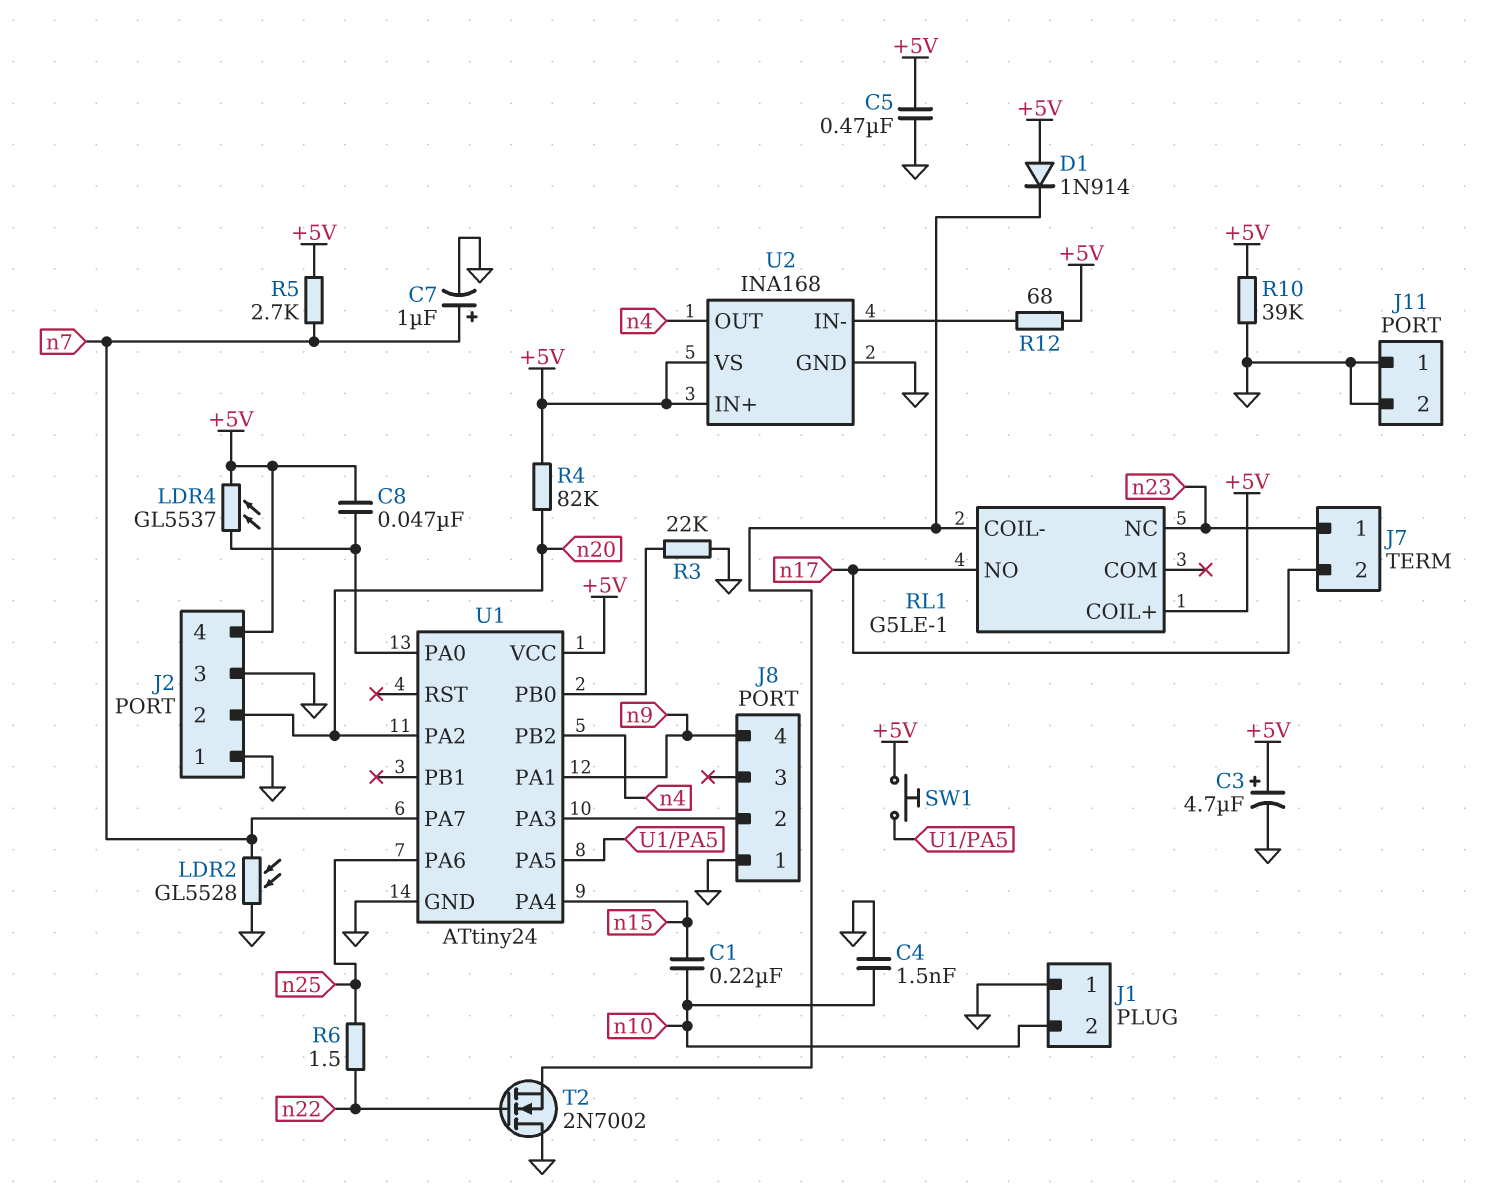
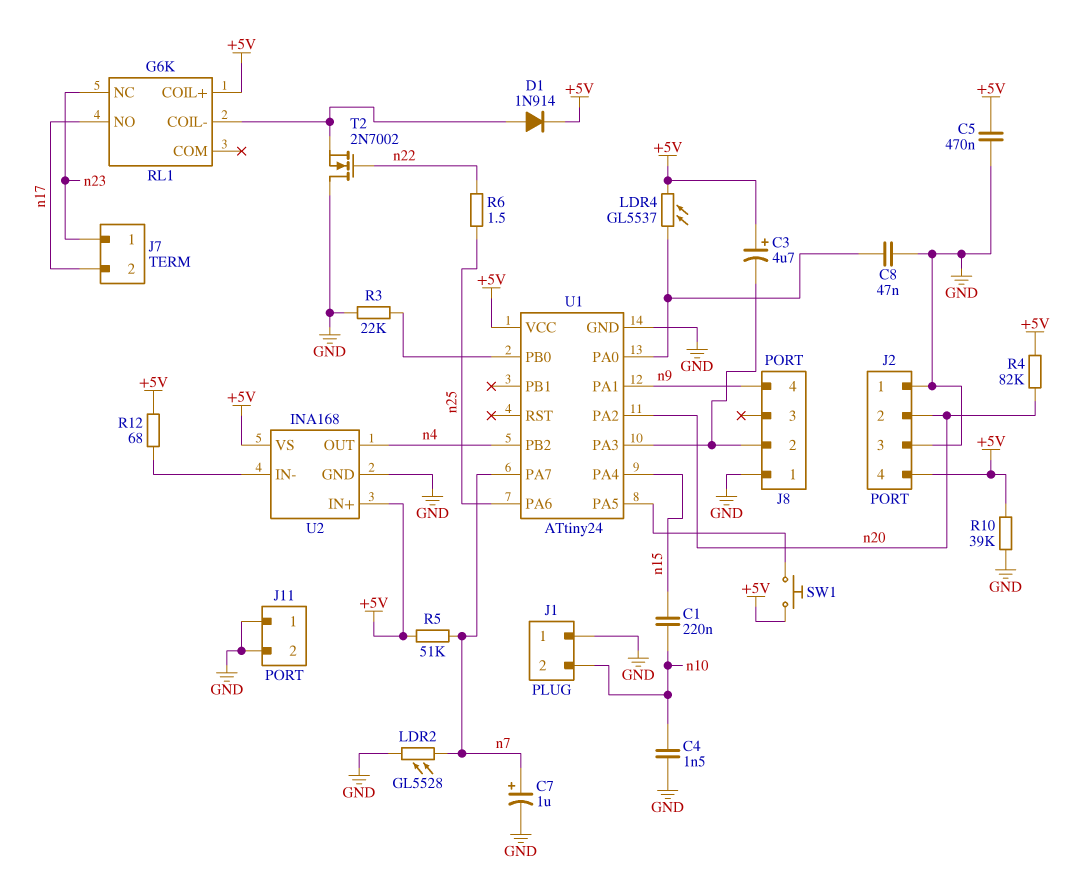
C3: 4.7uF (plus +5V, minus GND) -> 4.7uF (plus +5V, minus J8/2)
C8: 47nF (+5V, U1/PA0) -> 47nF (GND, U1/PA0)
D1: diode 1N914 (A +5V, K RL1/COIL-) -> diode 1N914 (A RL1/COIL-, K +5V)
R5: 2.7k (+5V, n7) -> 51k (+5V, n7)
RL1: G5LE-1 -> G6K

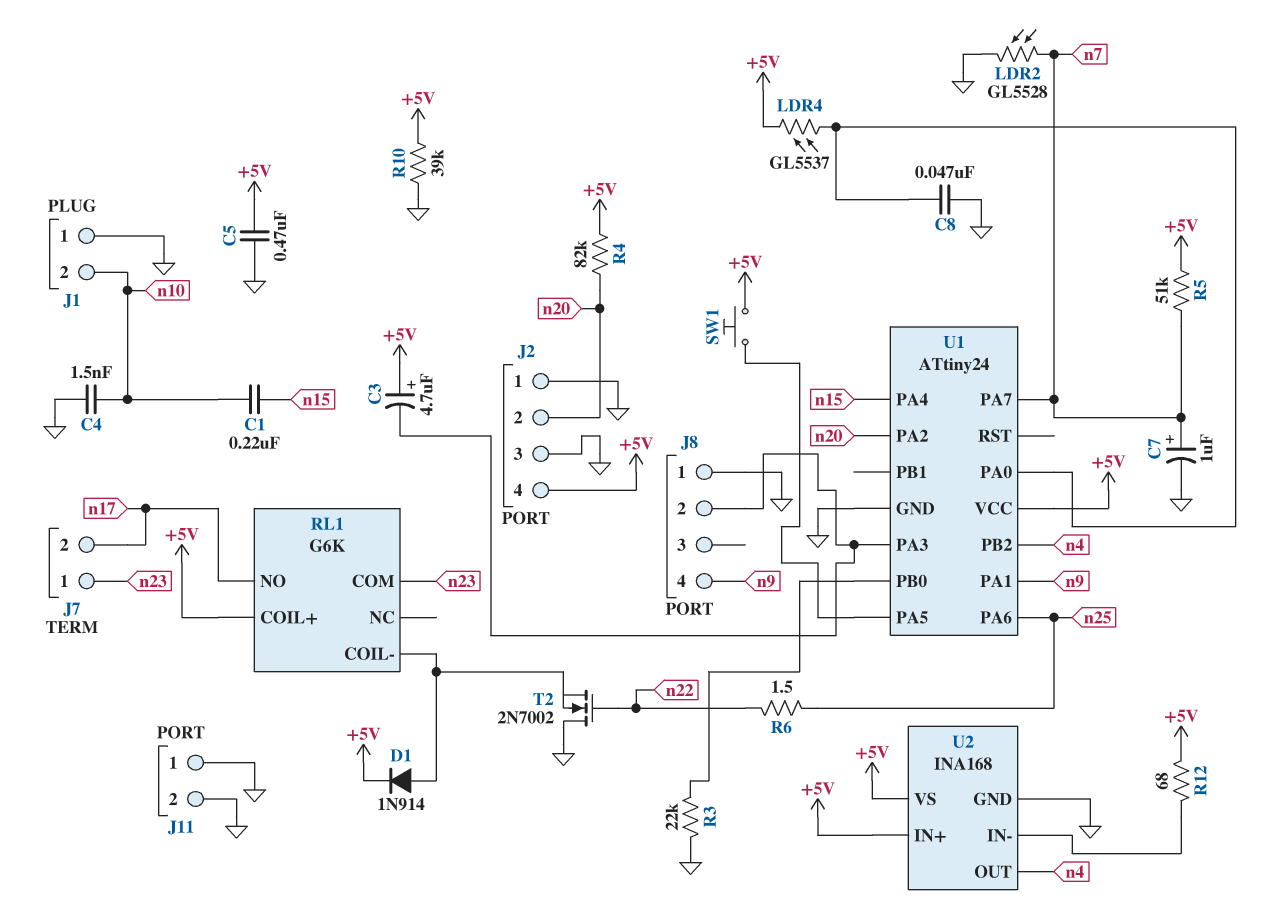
RL1 pin COM: none -> n23
RL1 pin NC: n23 -> none

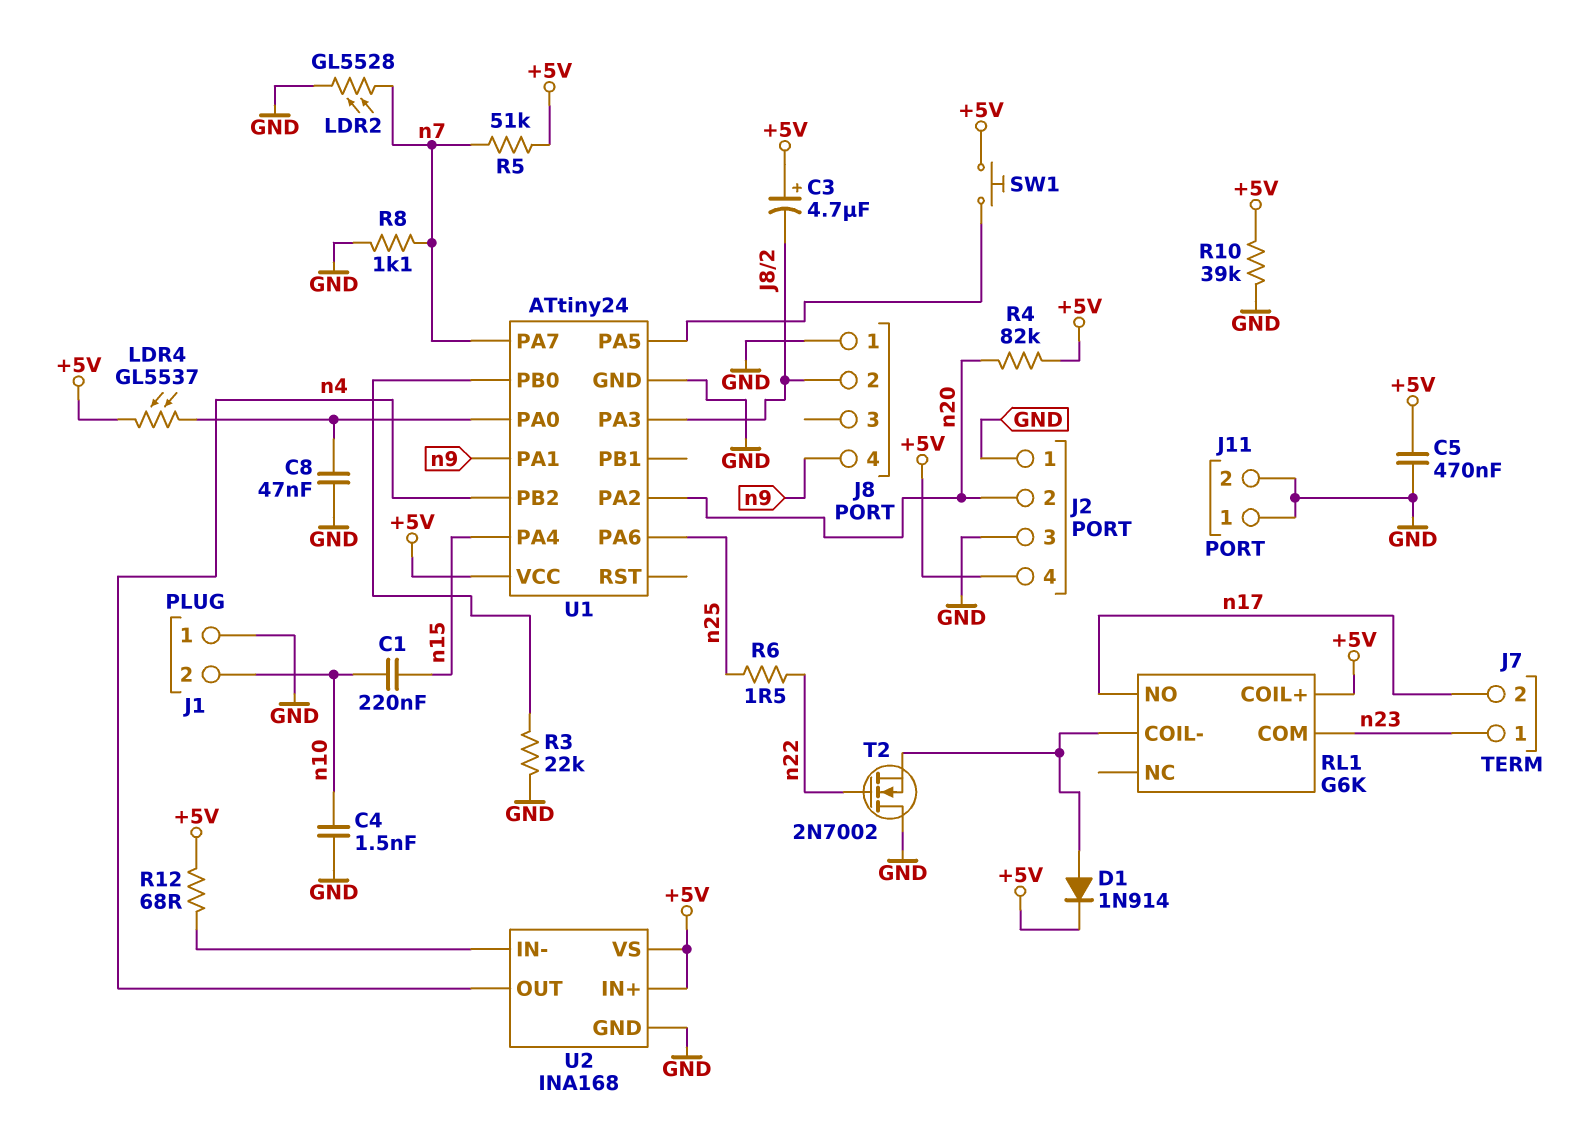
C7: 1uF (plus n7, minus GND) -> none
R8: none -> 1.1k (GND, n7)

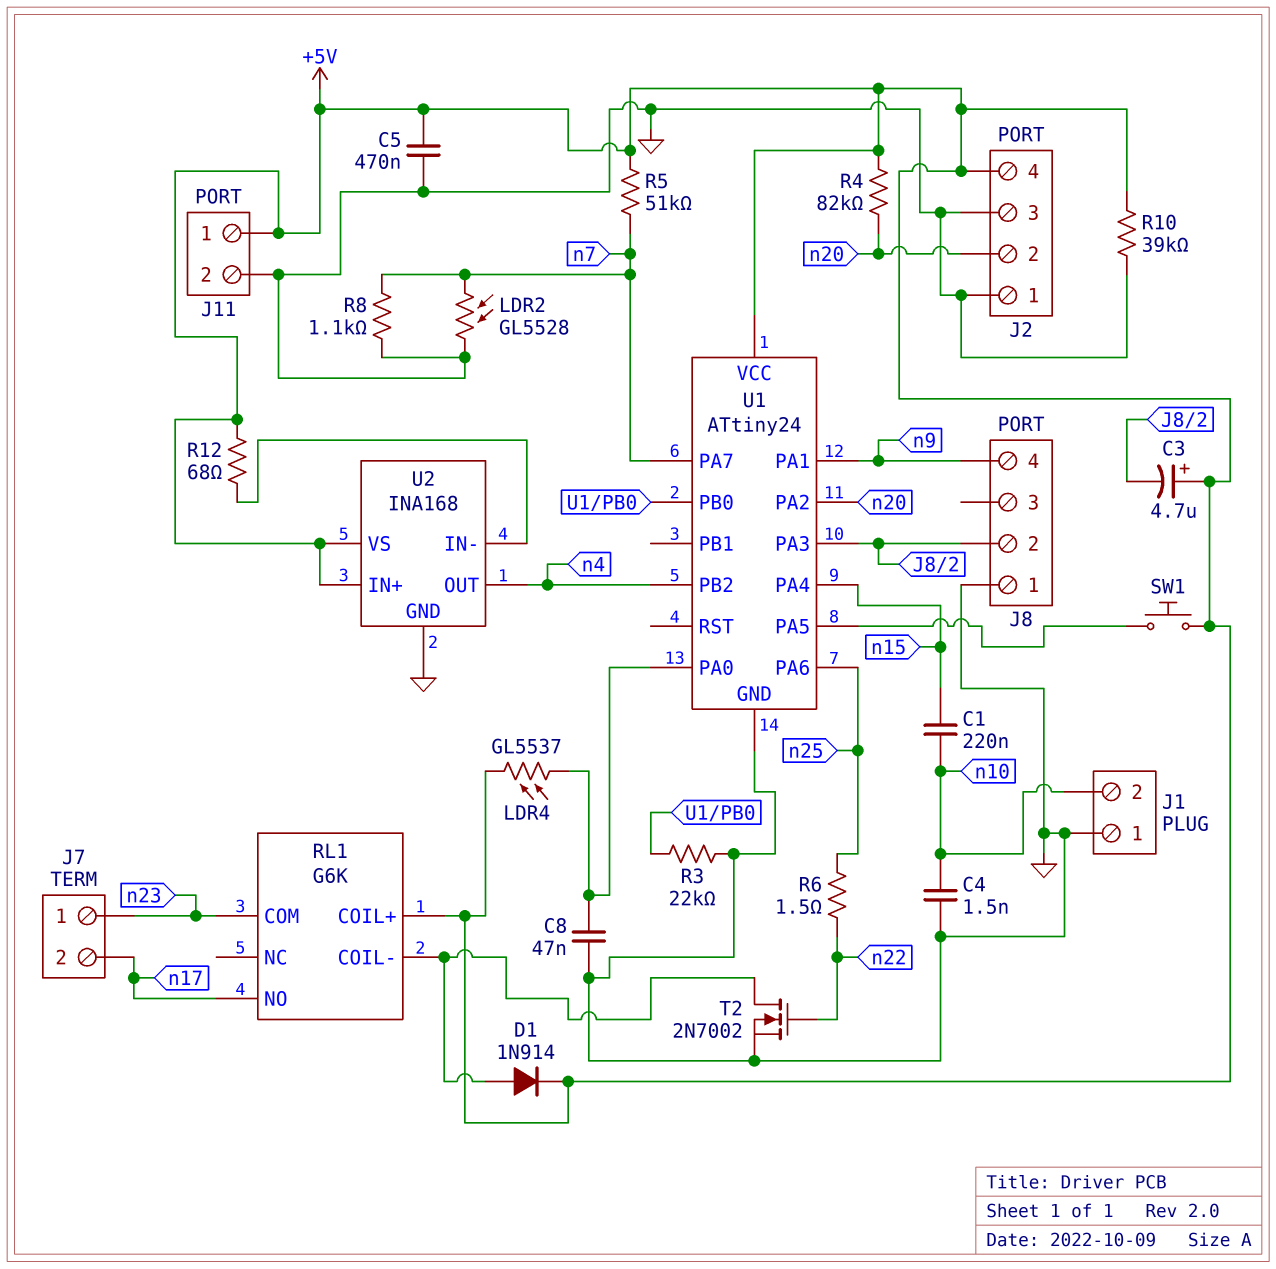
J11 pin 1: GND -> +5V
T2: NMOS 2N7002 (G n22, D GND, S RL1/COIL-) -> NMOS 2N7002 (G n22, D RL1/COIL-, S GND)

